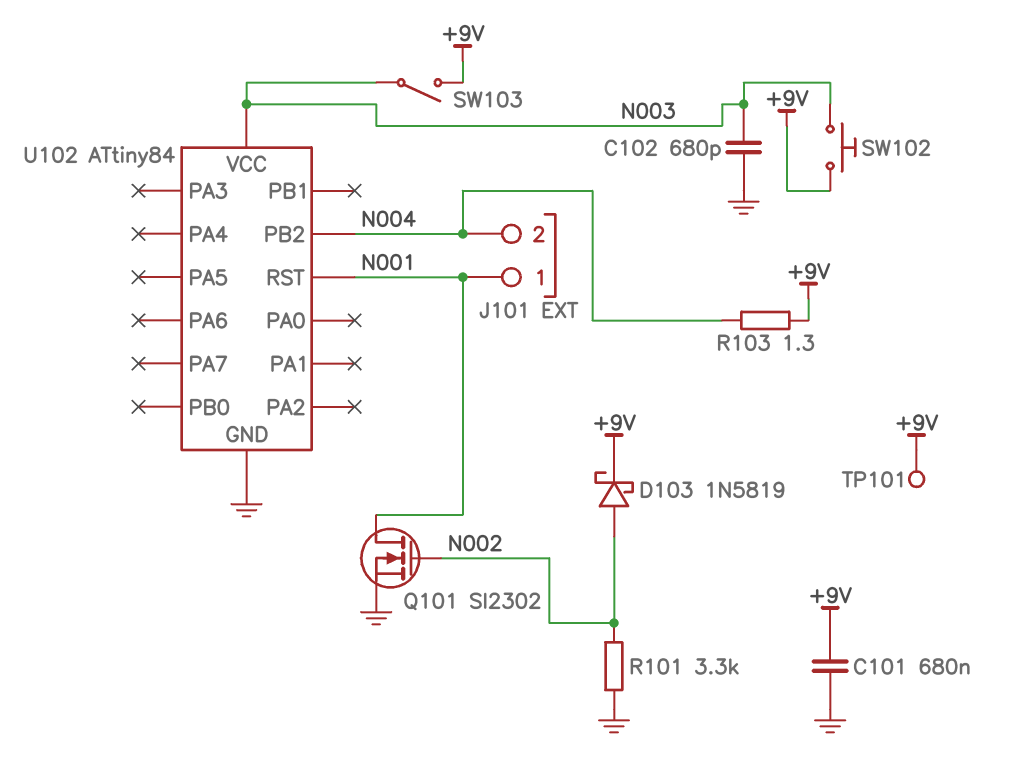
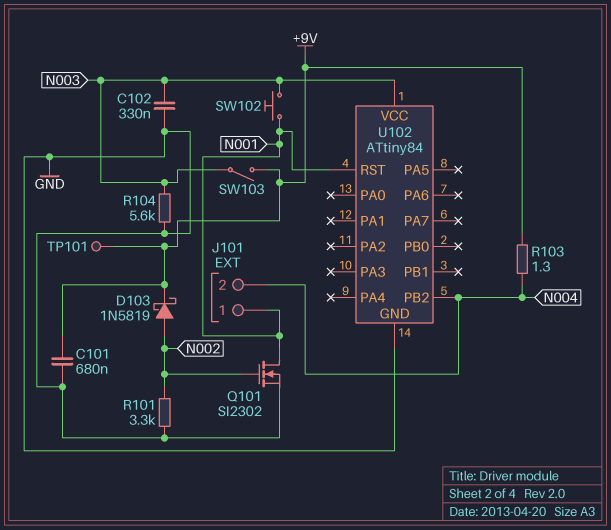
C102: 680pF (GND, N003) -> 330nF (GND, N003)
R104: none -> 5.6k (GND, N003)
SW102: button (+9V, N003) -> button (N001, N003)

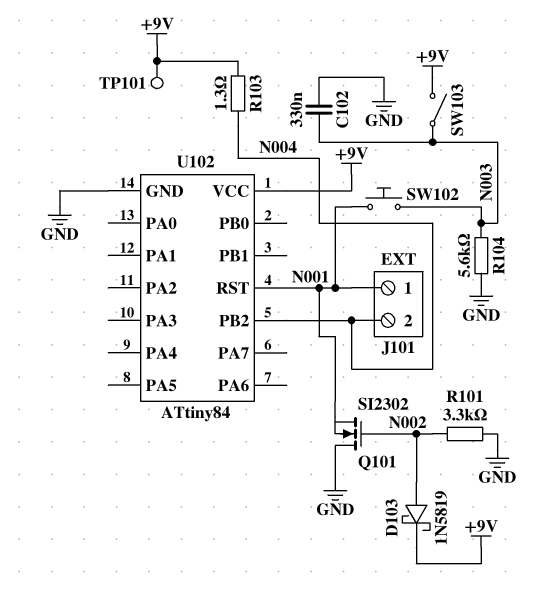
C101: 680nF (+9V, GND) -> none
Q101: NMOS SI2302 (G N002, D N001, S GND) -> NMOS SI2302 (G N002, D GND, S N001)
U102 pin VCC: N003 -> +9V

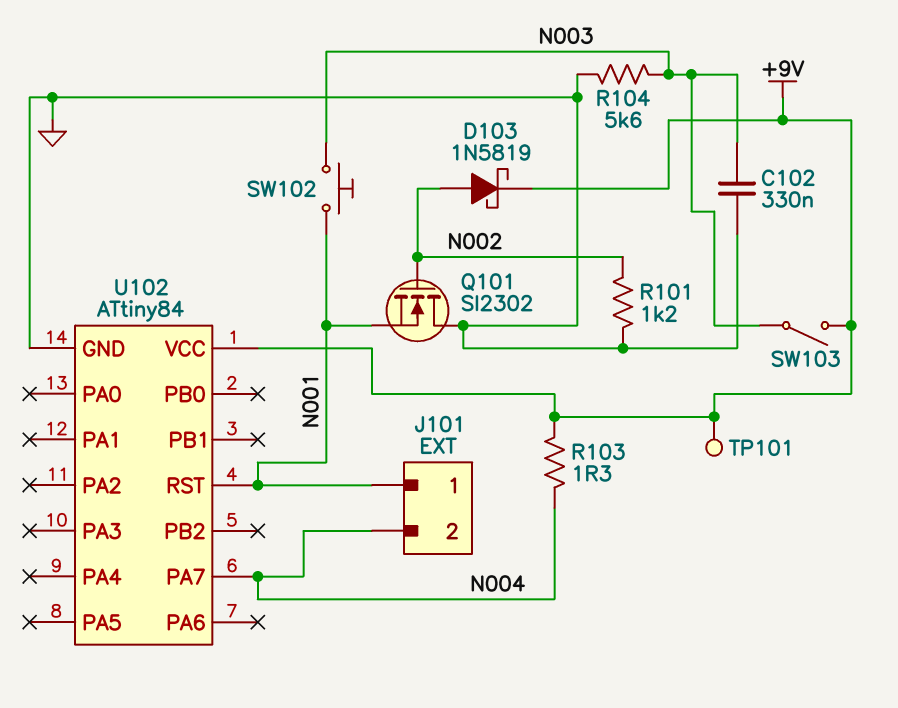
R101: 3.3k (GND, N002) -> 1.2k (GND, N002)
U102 pin PA7: none -> N004
U102 pin PB2: N004 -> none

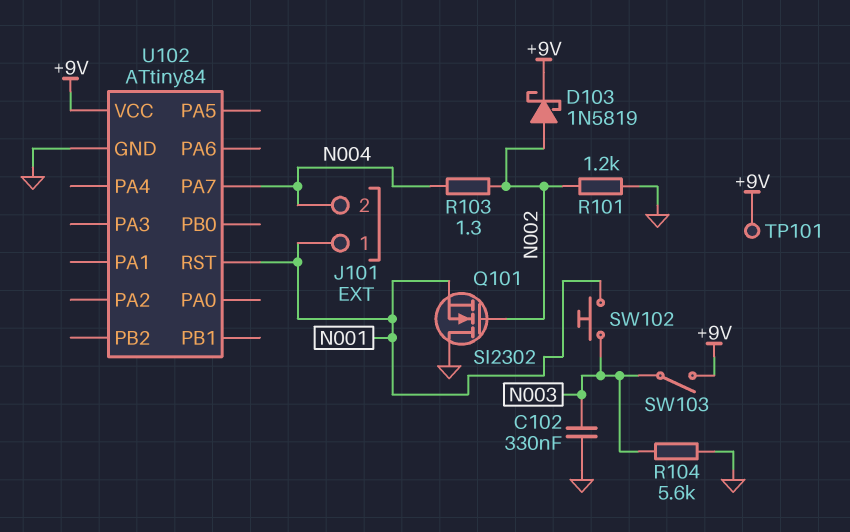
R103: 1.3 (+9V, N004) -> 1.3 (N002, N004)

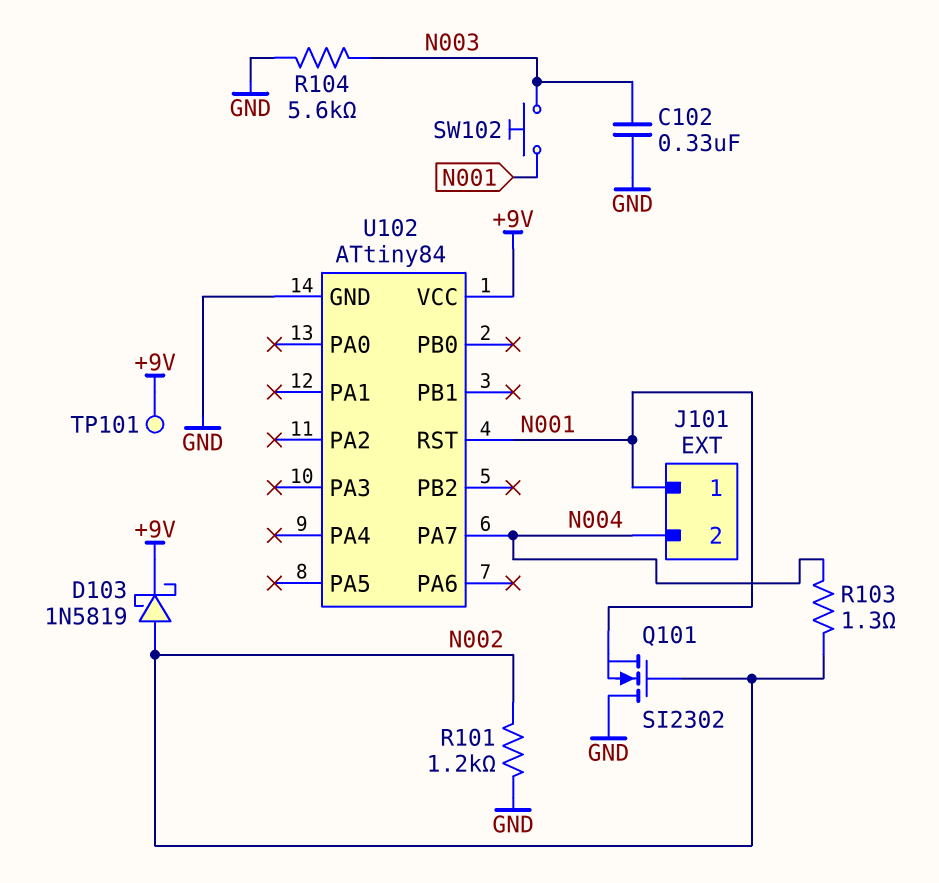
SW103: switch (+9V, N003) -> none

